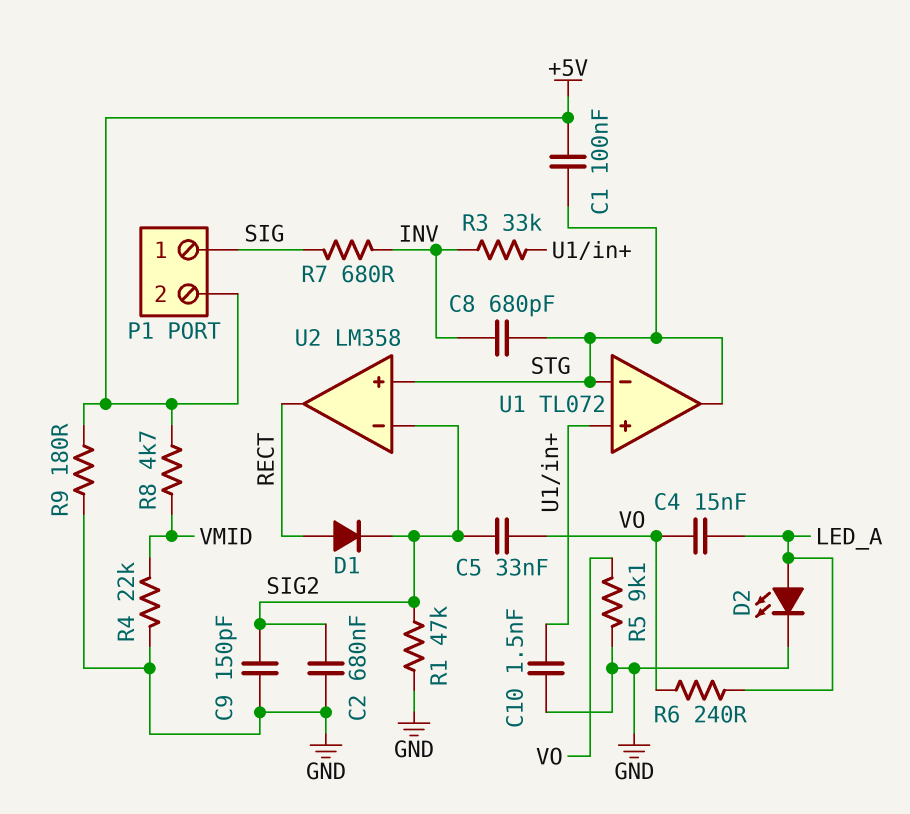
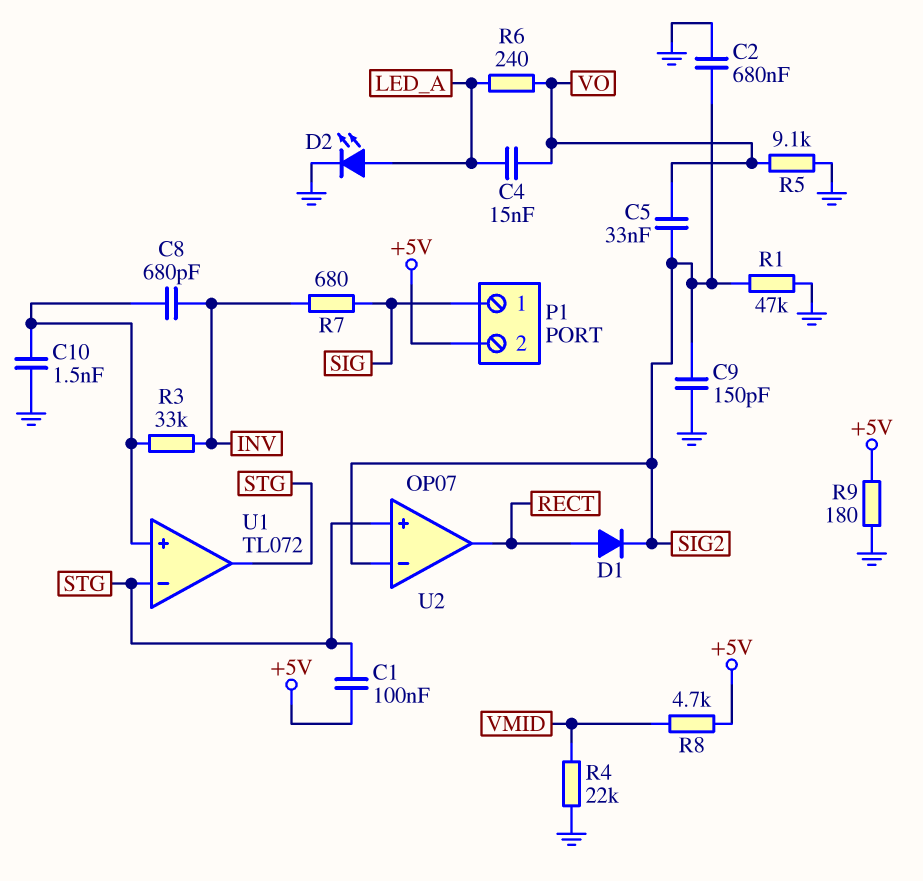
C8: 680pF (INV, STG) -> 680pF (INV, U1/in+)
U2: LM358 -> OP07

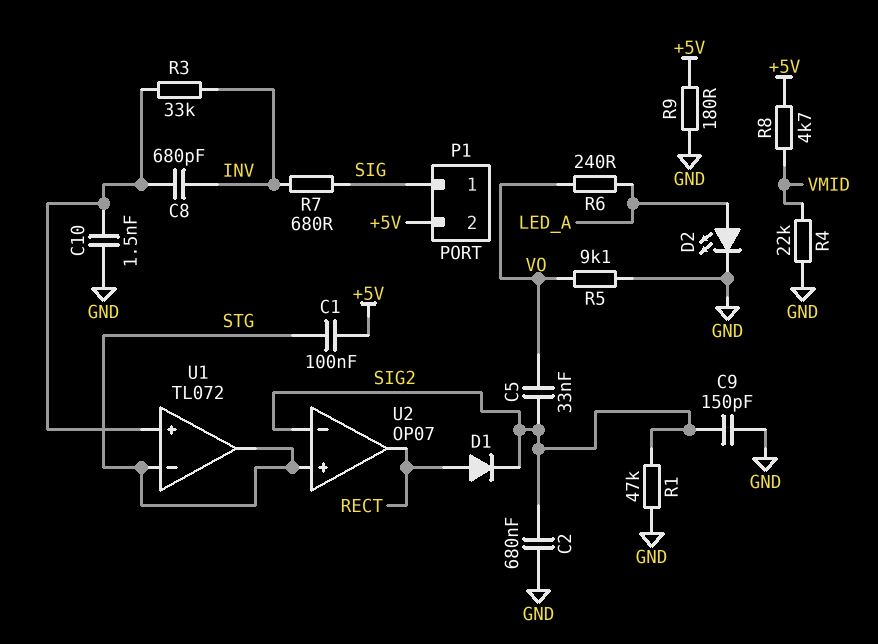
C4: 15nF (LED_A, VO) -> none

